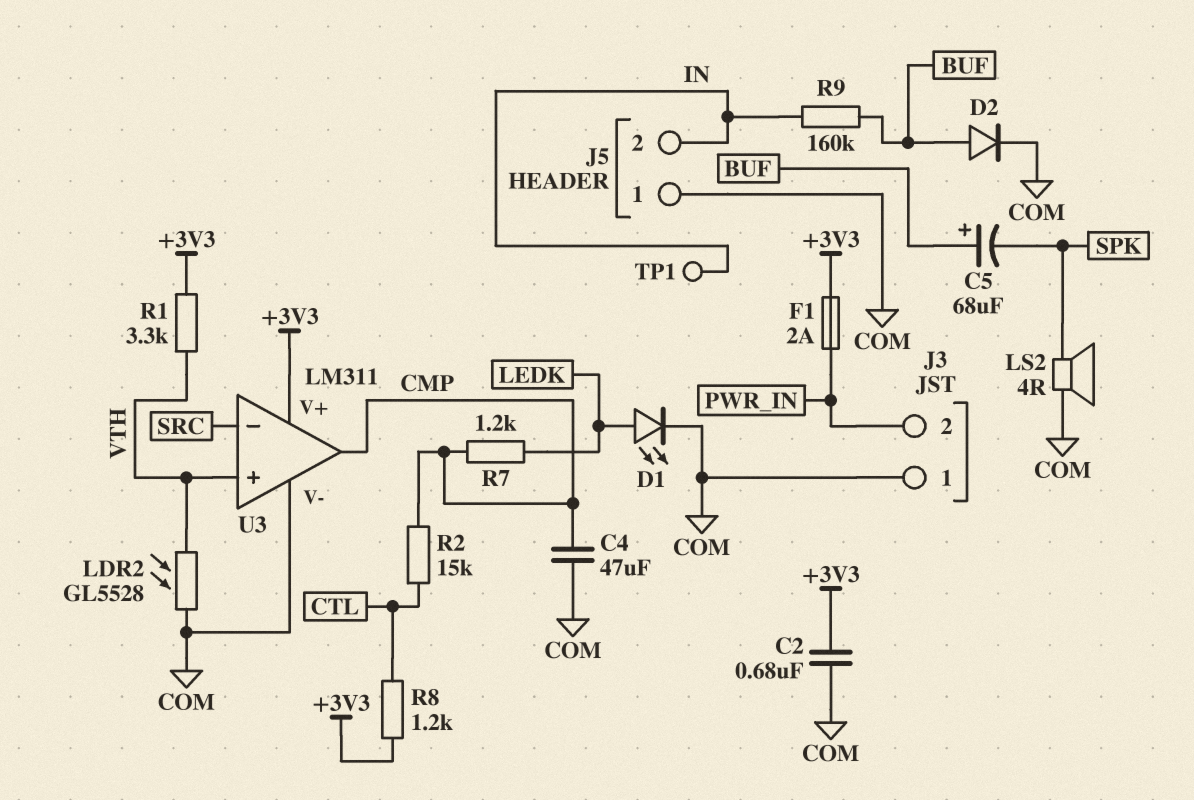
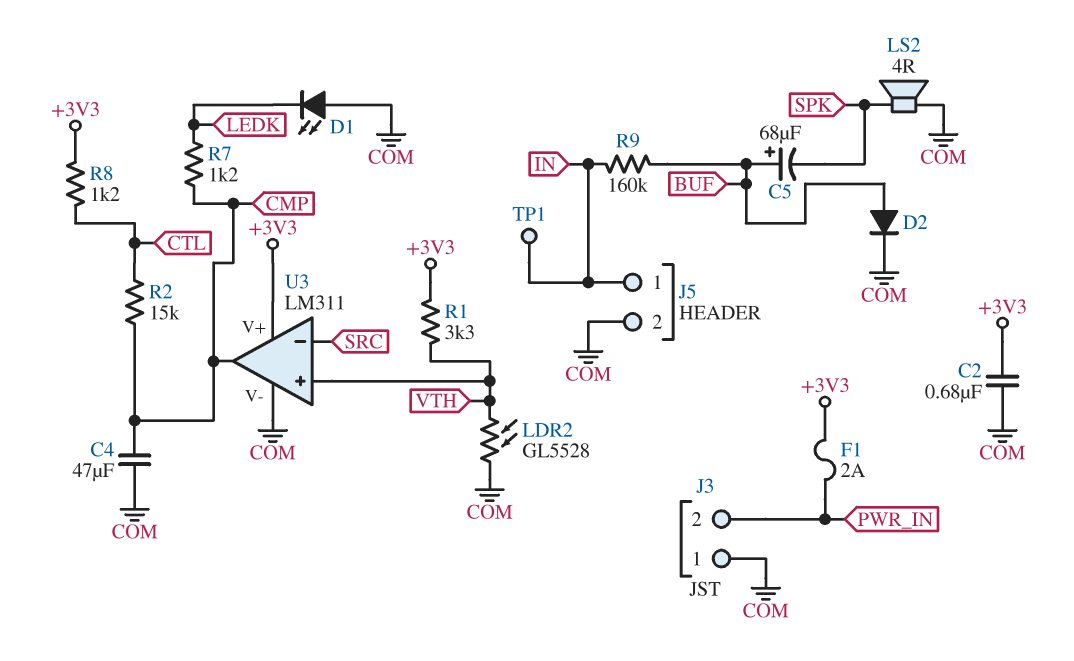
D1: LED (A LEDK, K COM) -> LED (A COM, K LEDK)
J5 pin 1: COM -> IN
J5 pin 2: IN -> COM

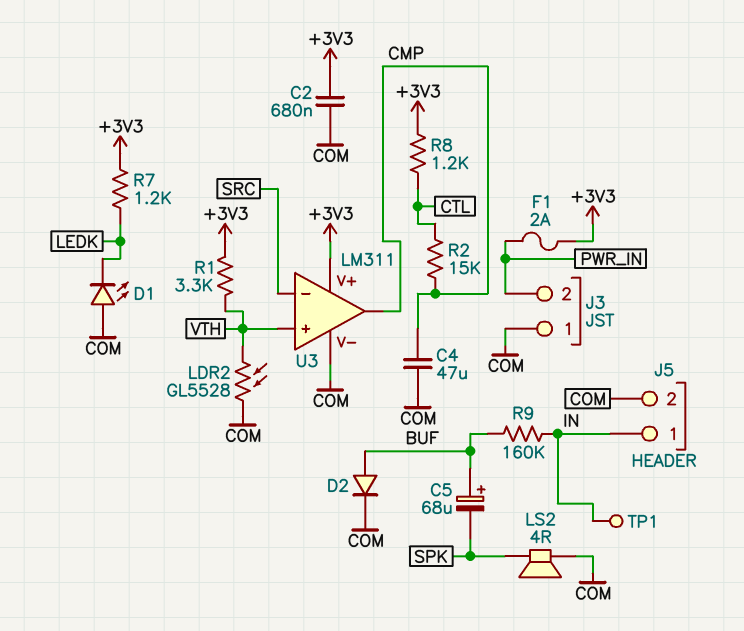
R7: 1.2k (CMP, LEDK) -> 1.2k (+3V3, LEDK)

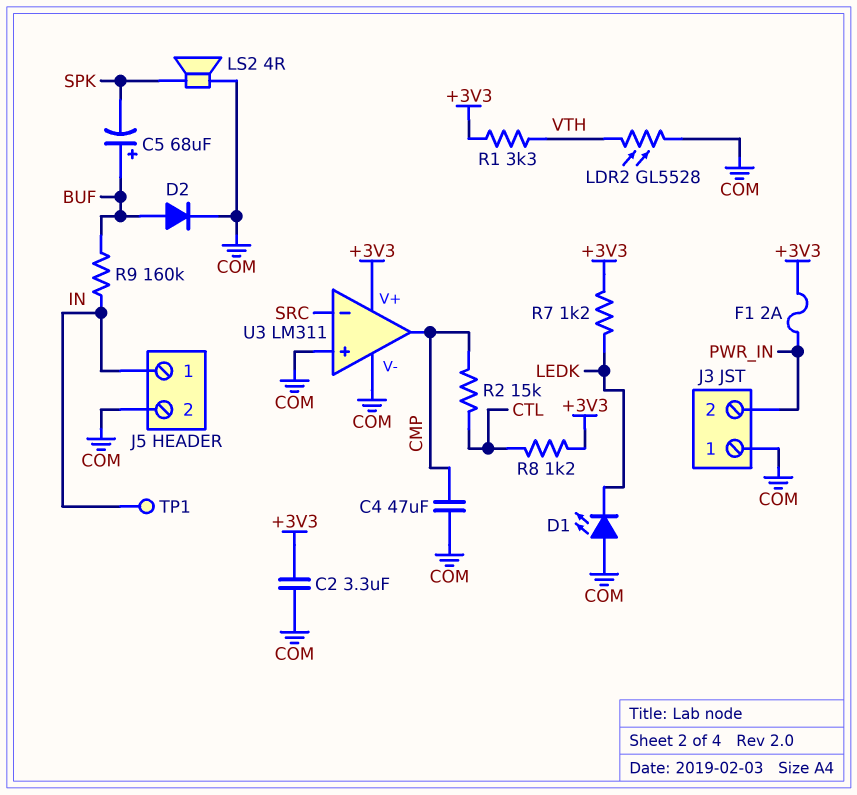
C2: 680nF (+3V3, COM) -> 3.3uF (+3V3, COM)
U3 pin in+: VTH -> COM

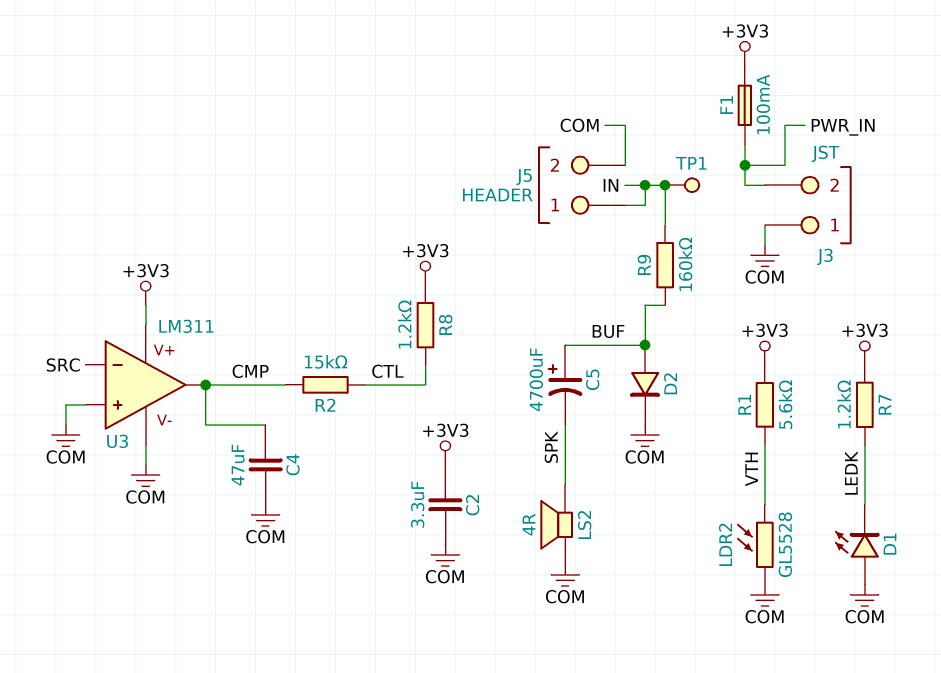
C5: 68uF (plus BUF, minus SPK) -> 4700uF (plus BUF, minus SPK)
F1: 2A (+3V3, PWR_IN) -> 100mA (+3V3, PWR_IN)
R1: 3.3k (+3V3, VTH) -> 5.6k (+3V3, VTH)

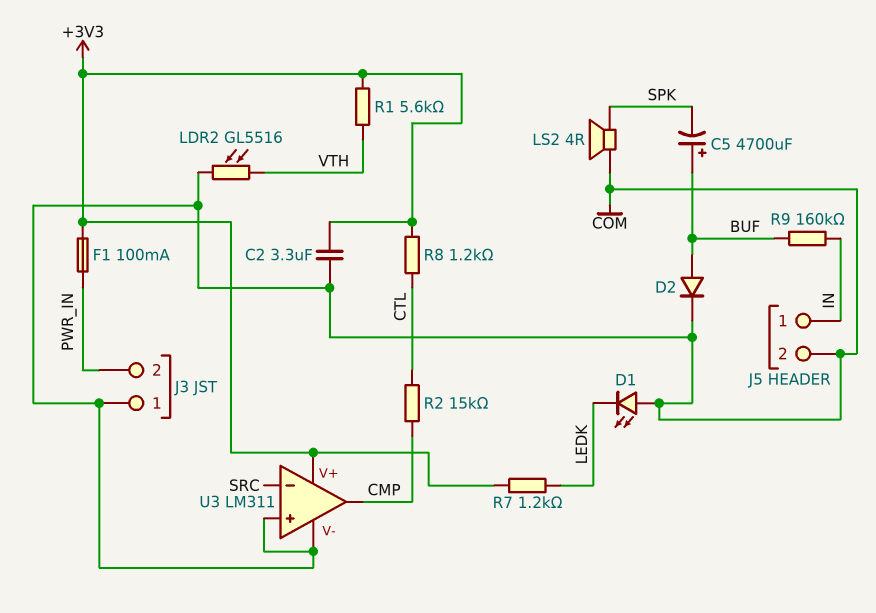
C4: 47uF (CMP, COM) -> none
LDR2: GL5528 (COM, VTH) -> GL5516 (COM, VTH)
TP1: test point (IN) -> none

